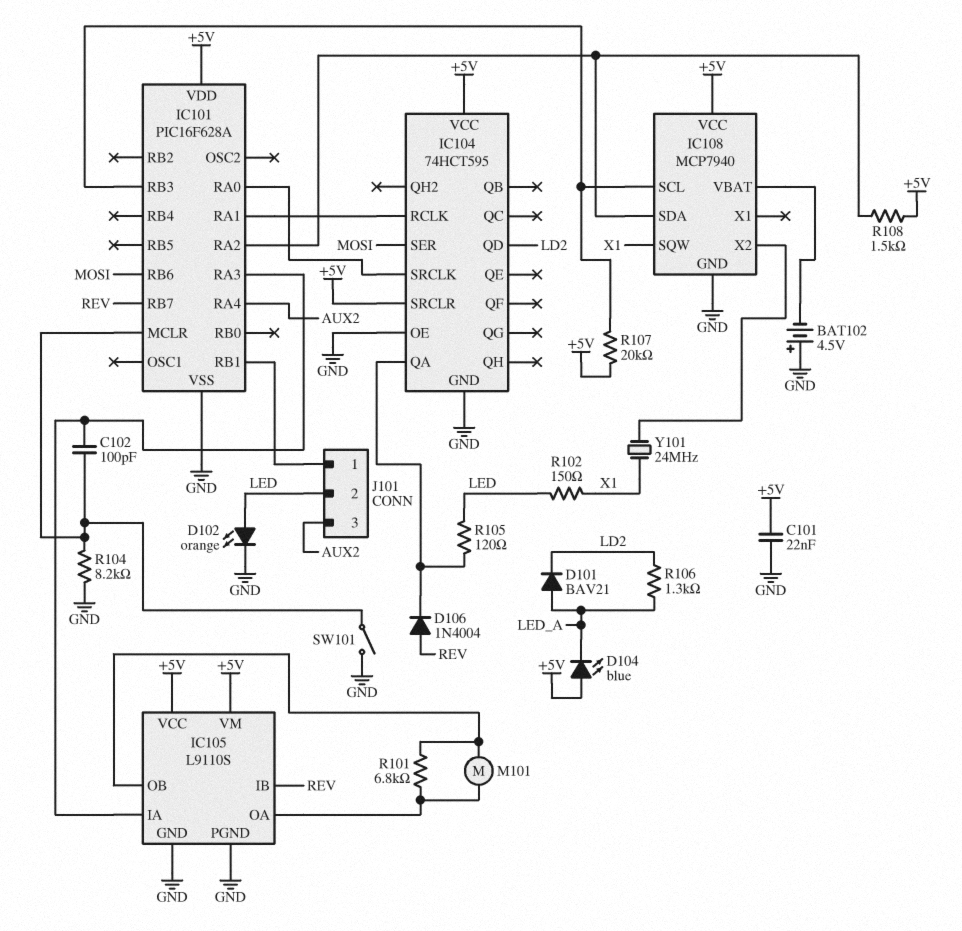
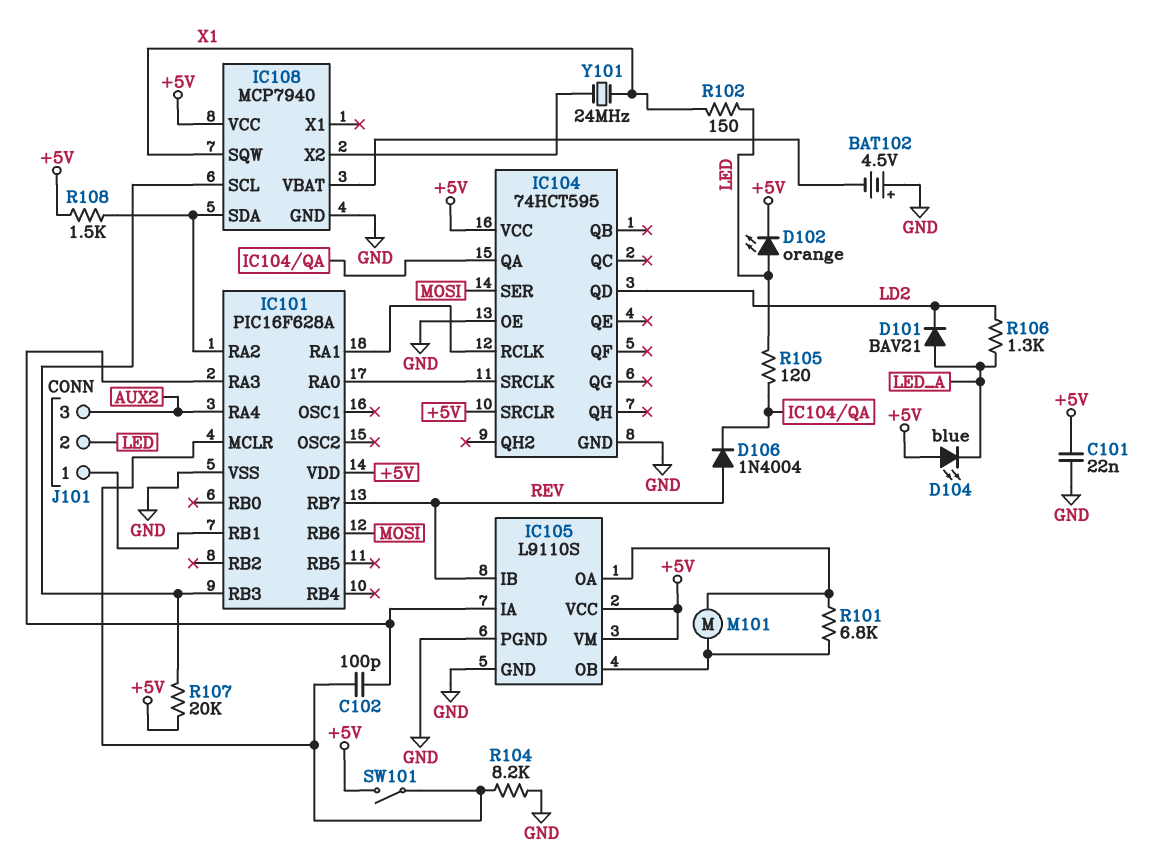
D102: LED orange (A LED, K GND) -> LED orange (A LED, K +5V)
SW101: switch (GND, IC101/MCLR) -> switch (+5V, IC101/MCLR)

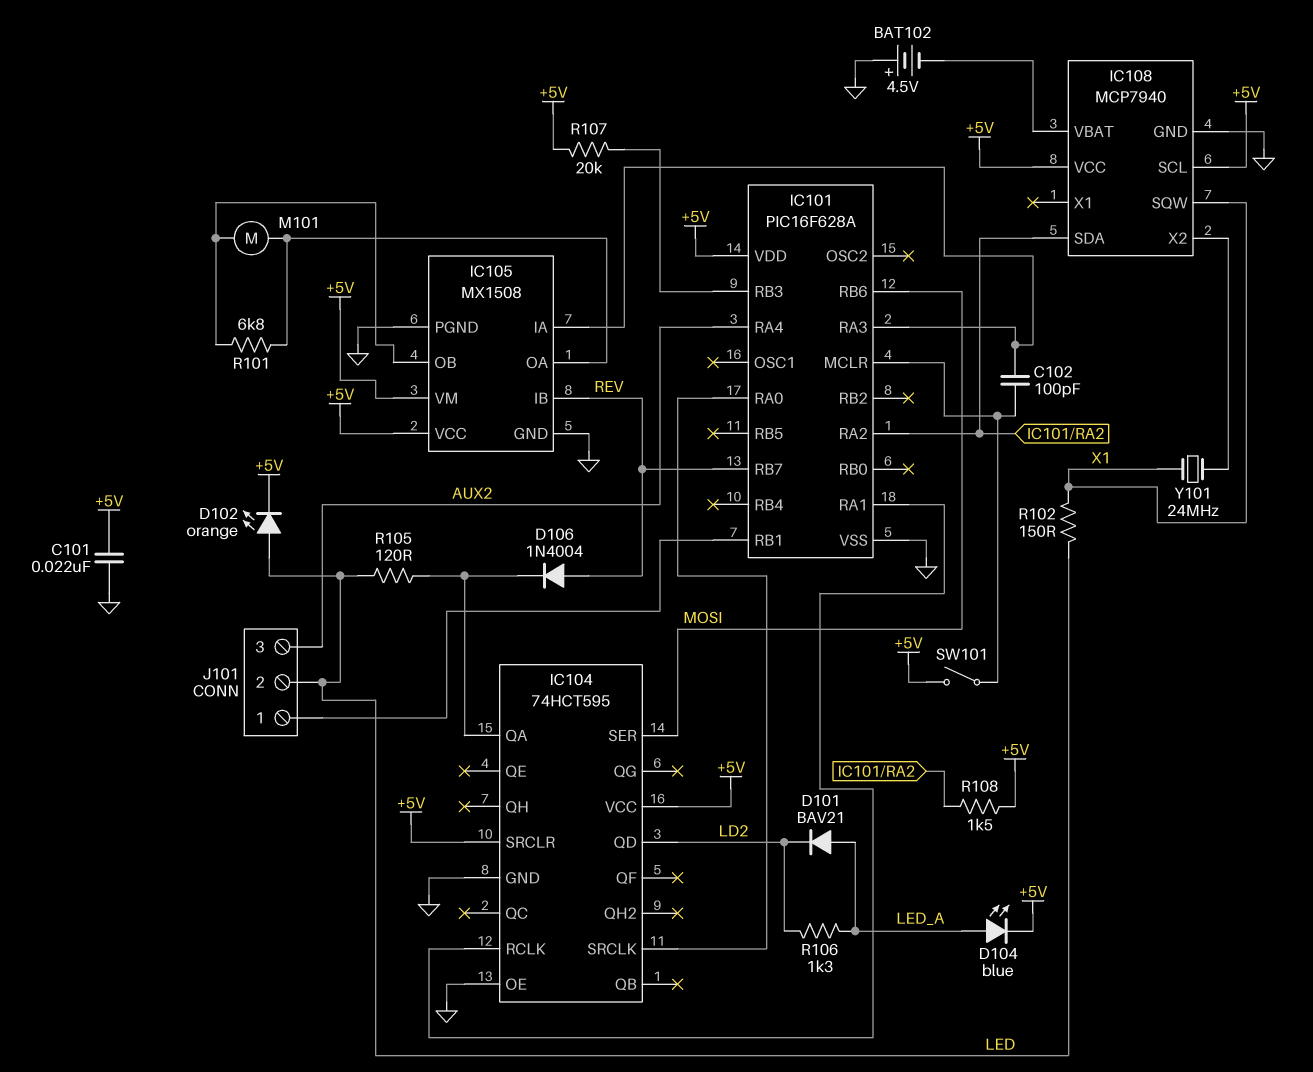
D104: LED blue (A +5V, K LED_A) -> LED blue (A LED_A, K +5V)
IC105: L9110S -> MX1508
IC108 pin SCL: IC101/RB3 -> +5V
R104: 8.2k (GND, IC101/MCLR) -> none

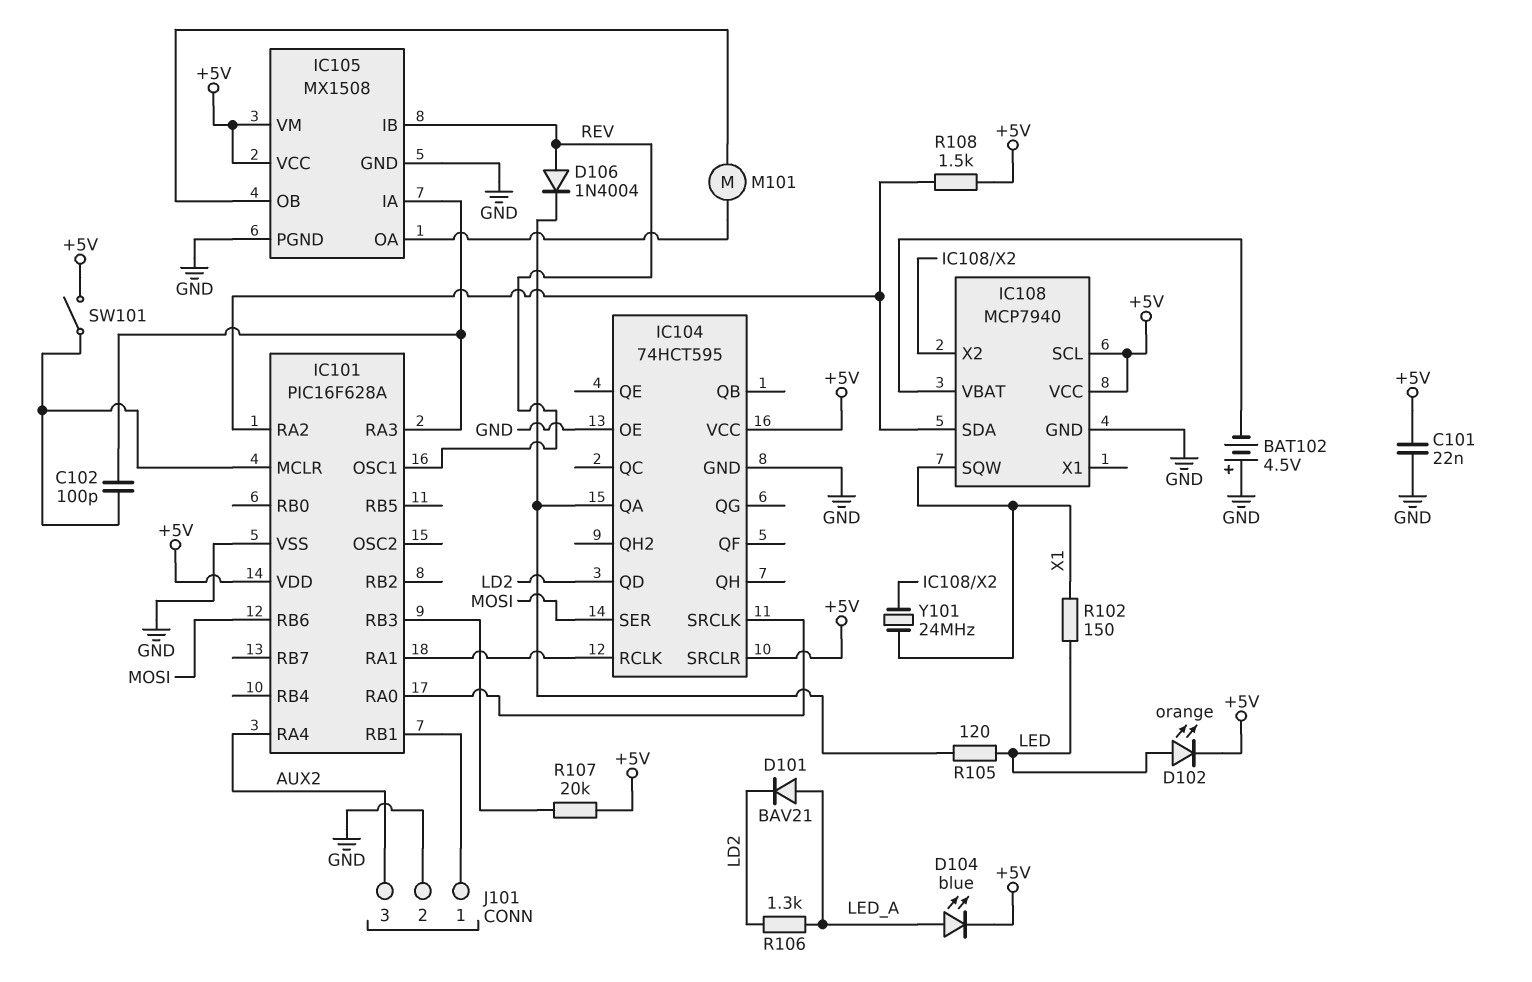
IC101 pin OSC1: none -> REV
IC101 pin RB7: REV -> none
J101 pin 2: LED -> GND
R101: 6.8k (IC105/OA, IC105/OB) -> none

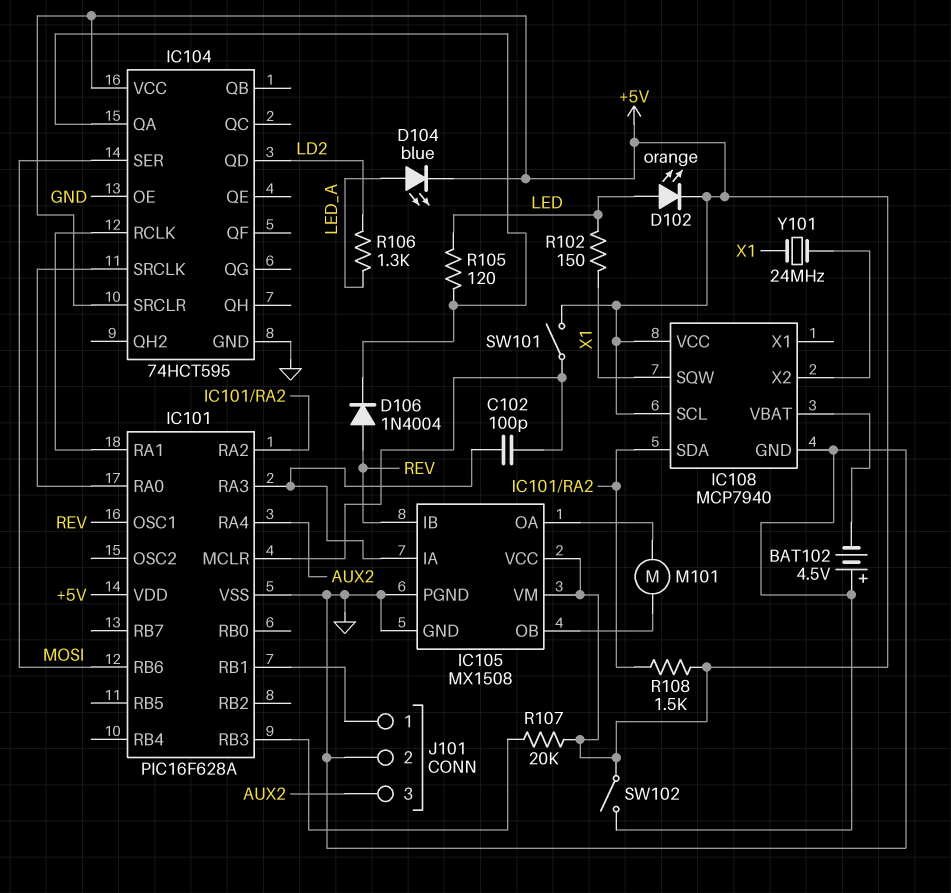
C101: 22nF (+5V, GND) -> none
D101: diode BAV21 (A LED_A, K LD2) -> none
SW102: none -> switch (+5V, GND)

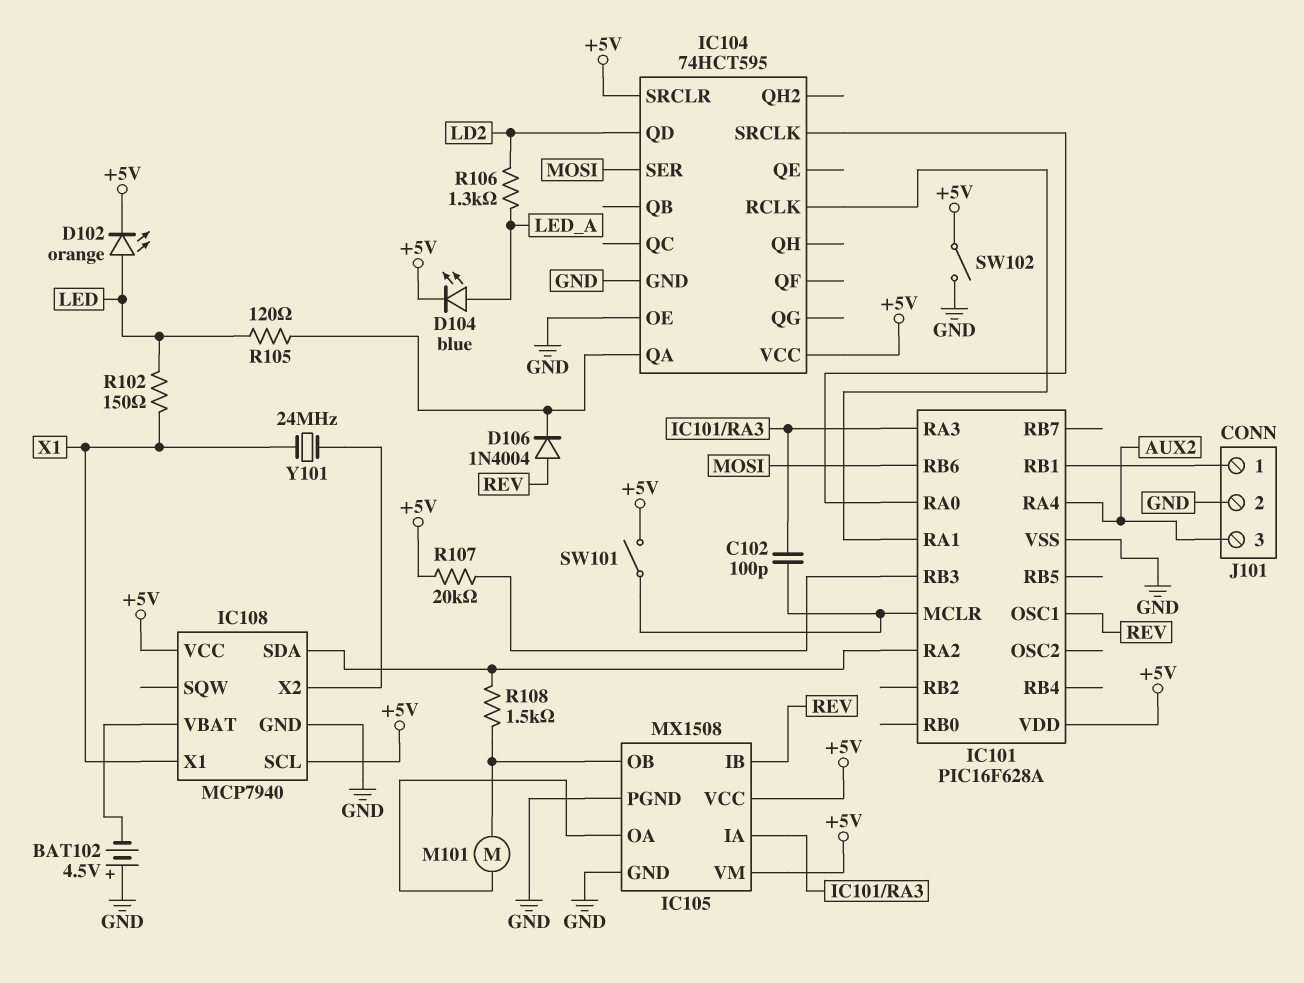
IC108 pin SQW: X1 -> none
IC108 pin X1: none -> X1
R108: 1.5k (+5V, IC101/RA2) -> 1.5k (IC101/RA2, IC105/OB)

